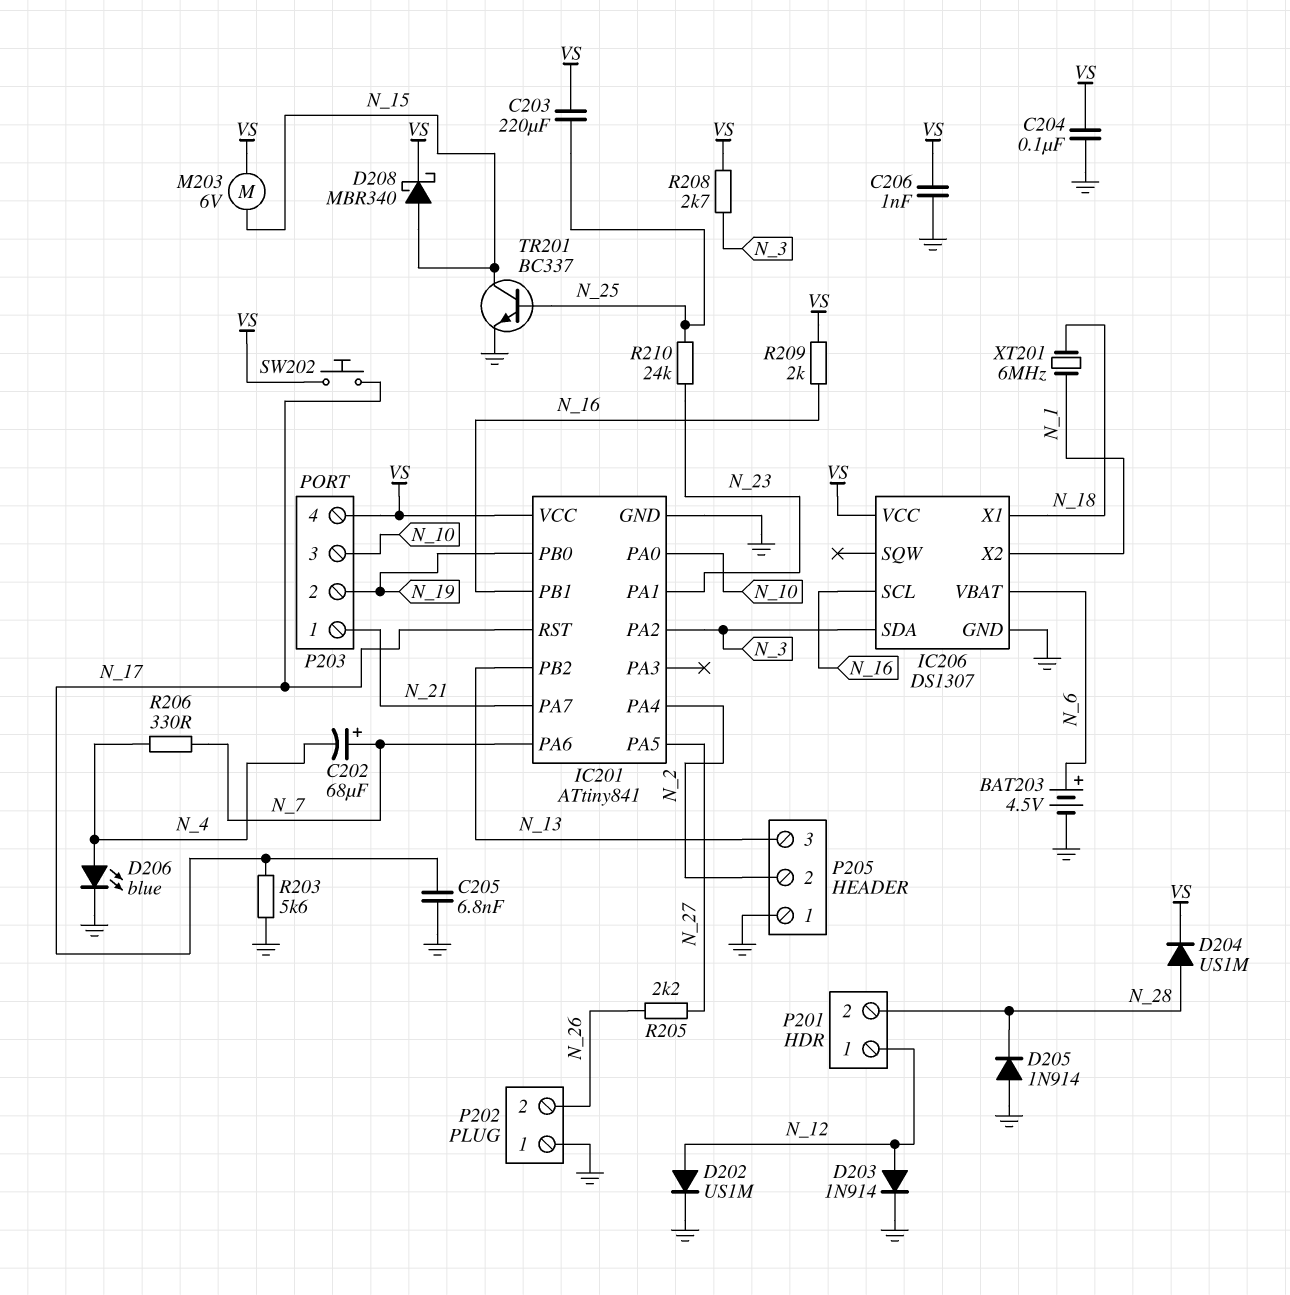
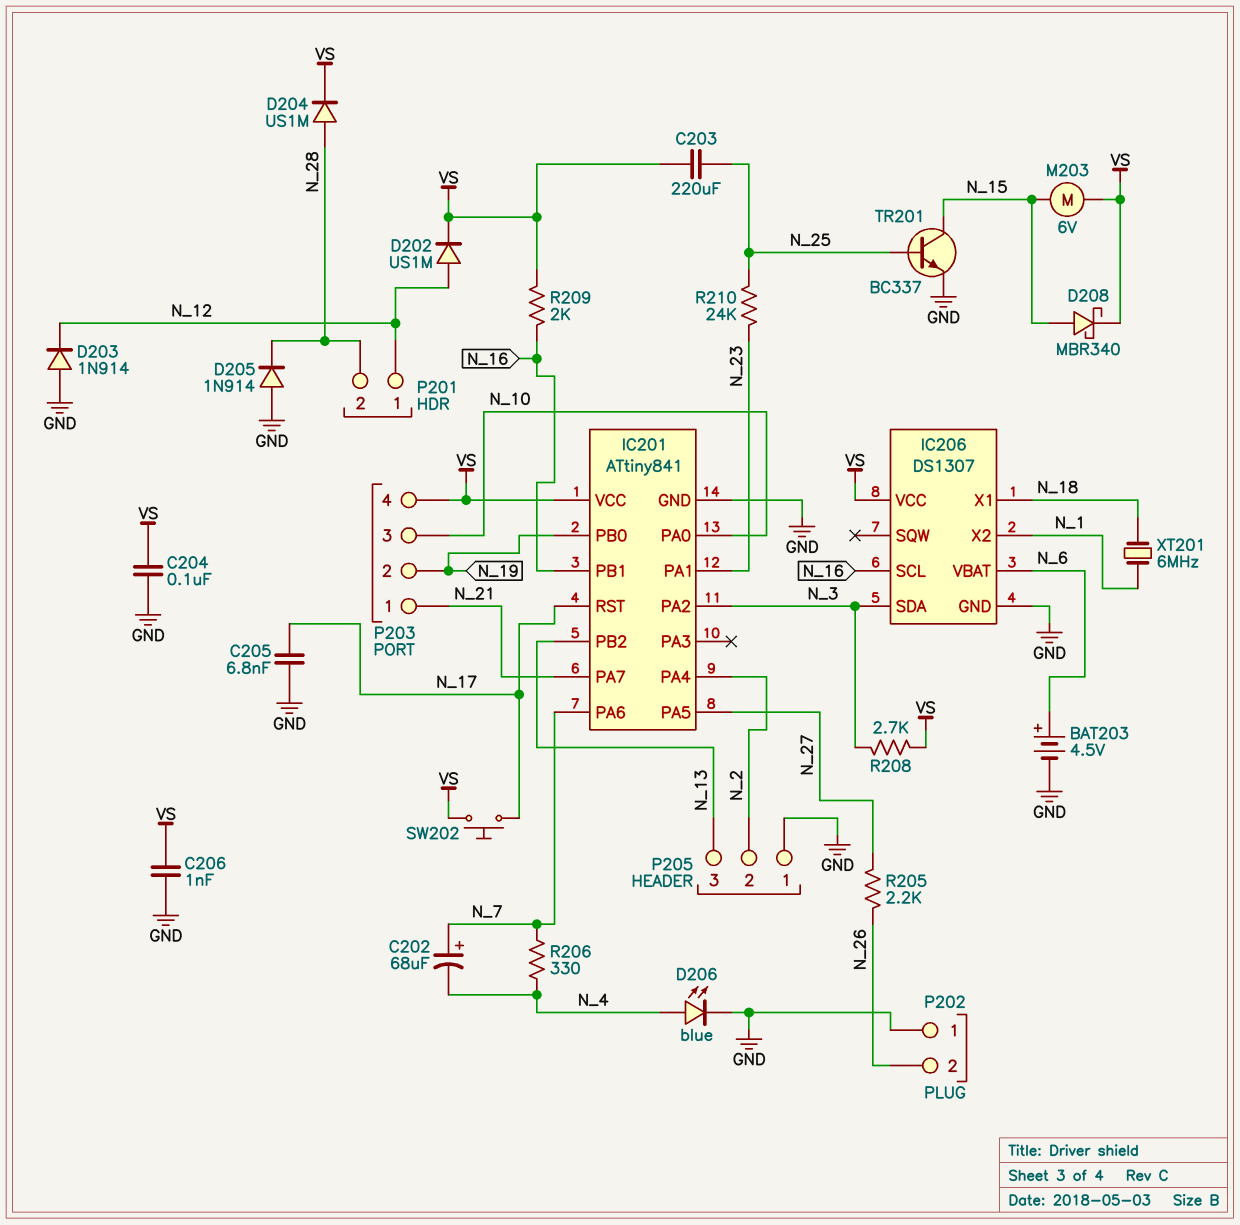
D202: diode US1M (A N_12, K GND) -> diode US1M (A N_12, K VS)
D203: diode 1N914 (A N_12, K GND) -> diode 1N914 (A GND, K N_12)
R203: 5.6k (GND, N_17) -> none

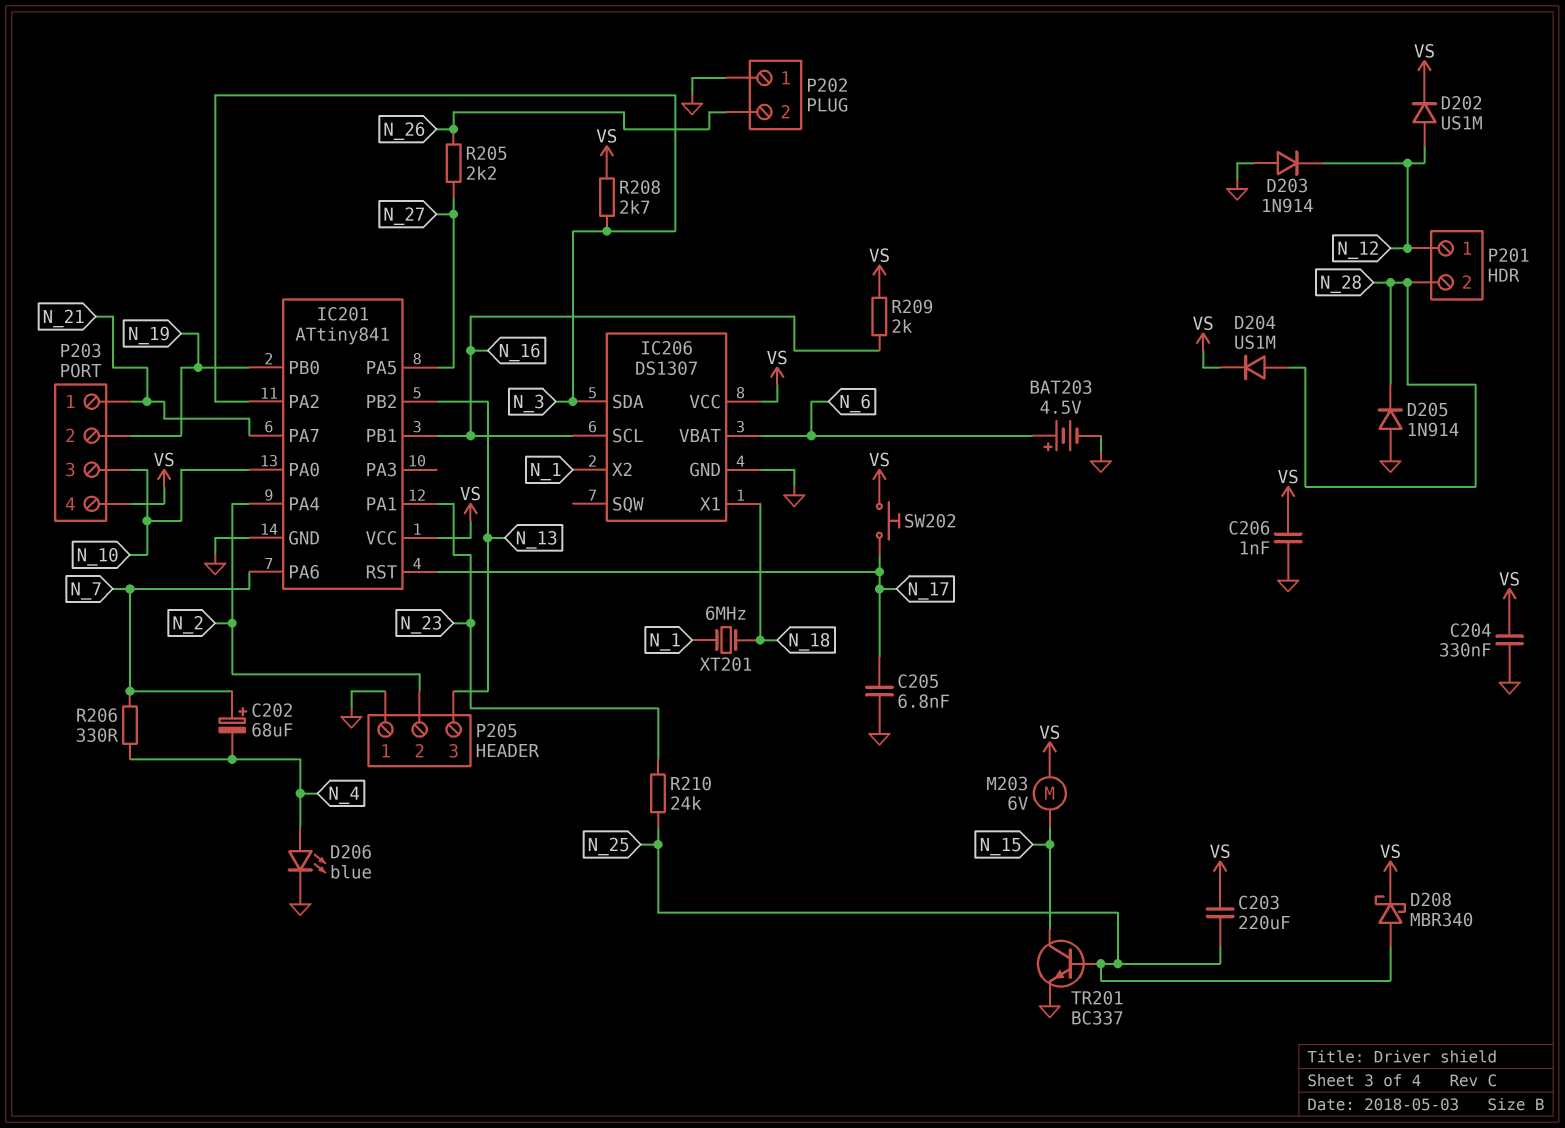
C204: 100nF (GND, VS) -> 330nF (GND, VS)
D208: schottky MBR340 (A N_15, K VS) -> schottky MBR340 (A N_25, K VS)

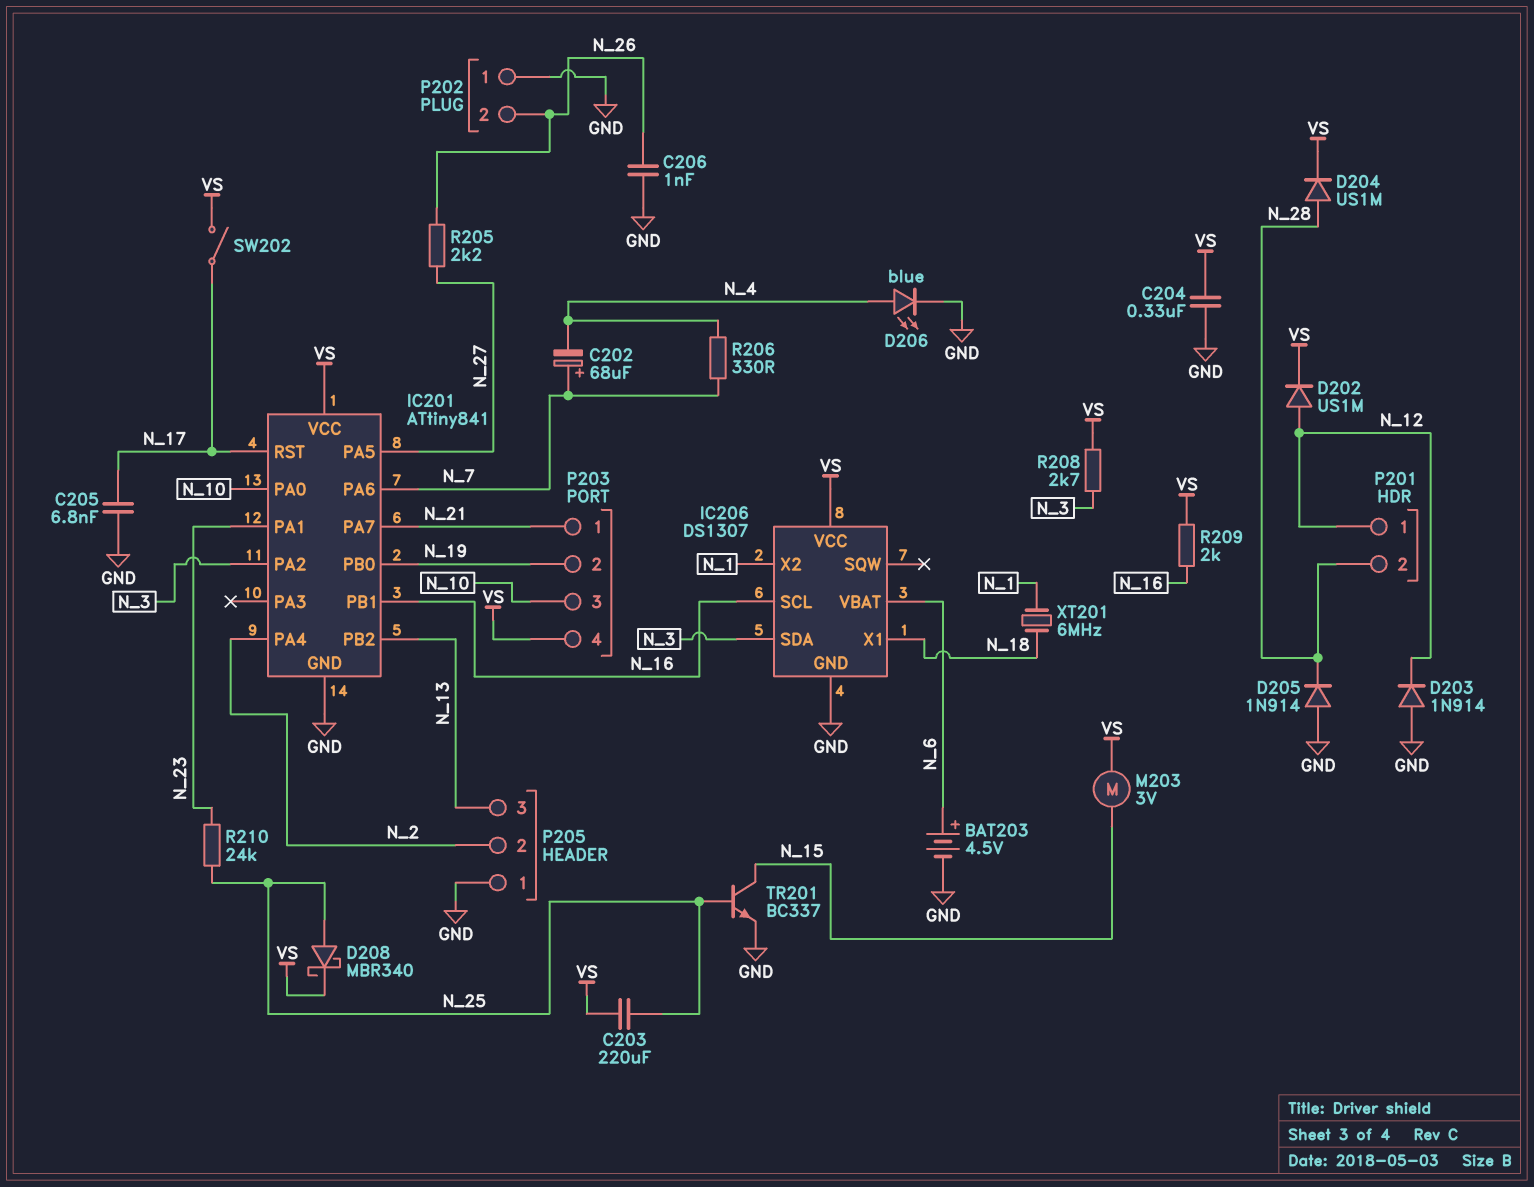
C206: 1nF (GND, VS) -> 1nF (GND, N_26)
M203: motor 6V (N_15, VS) -> motor 3V (N_15, VS)
SW202: button (N_17, VS) -> switch (N_17, VS)

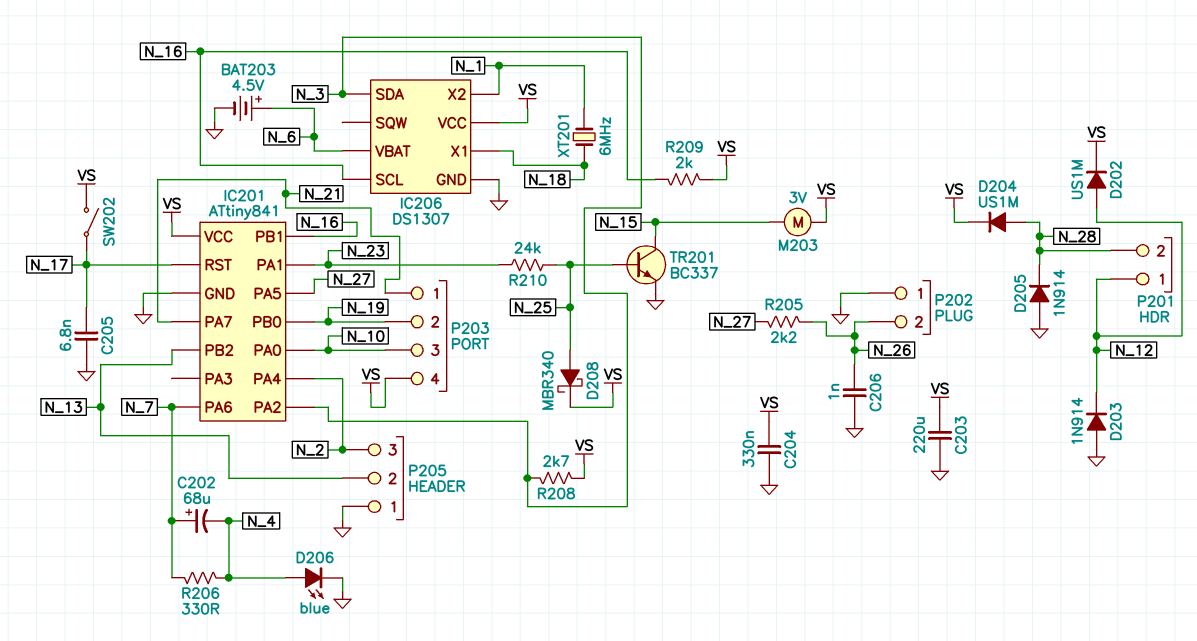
C203: 220uF (N_25, VS) -> 220uF (GND, VS)
P205 pin 2: N_2 -> N_13
P205 pin 3: N_13 -> N_2

